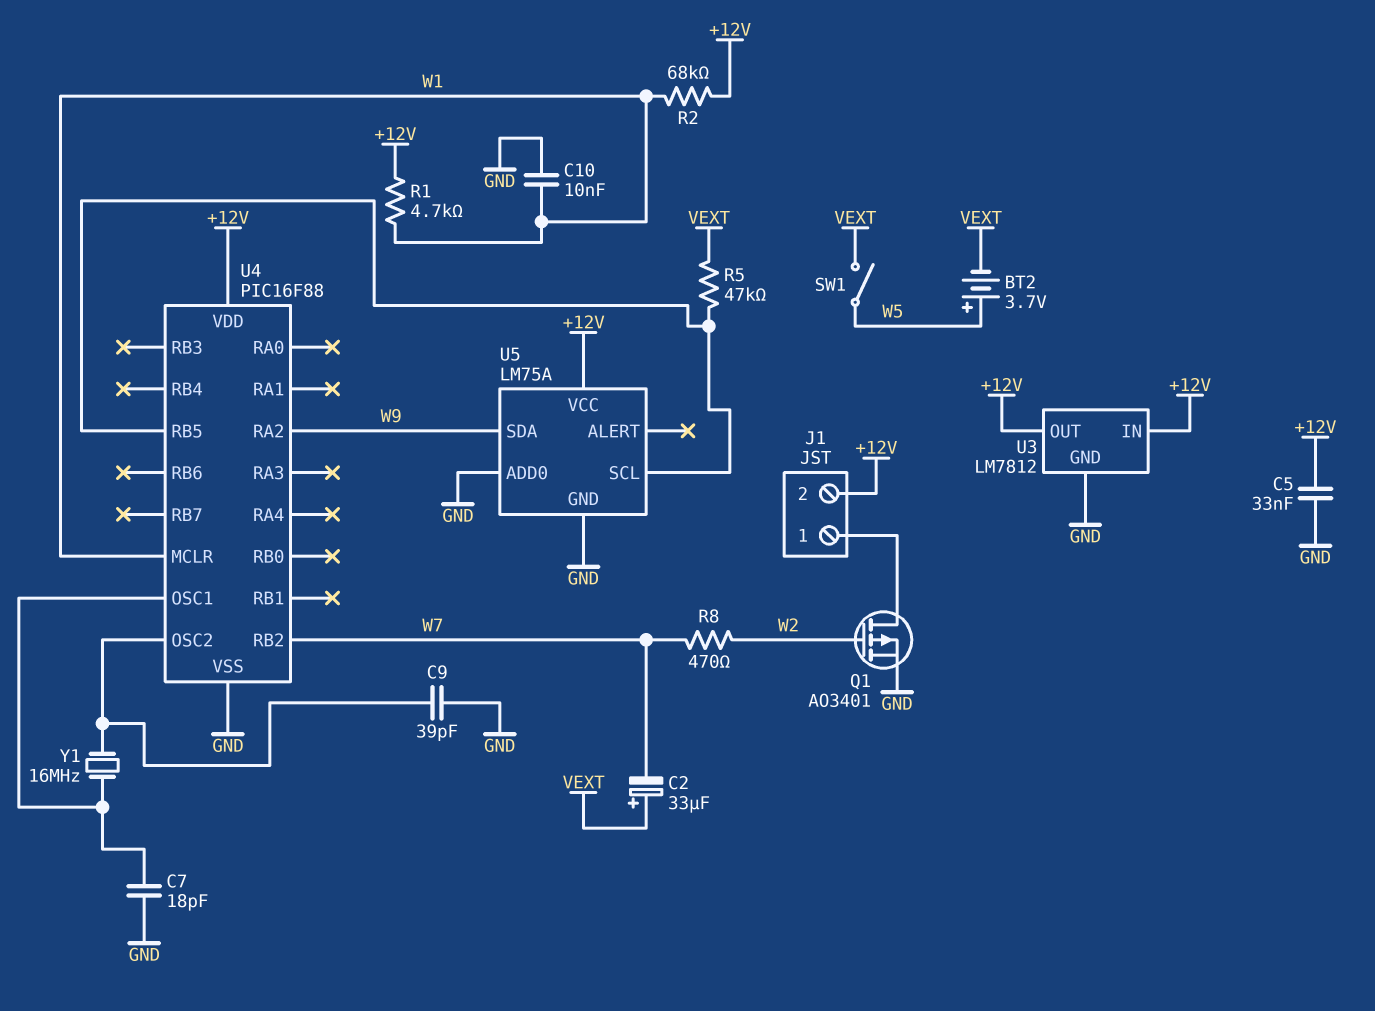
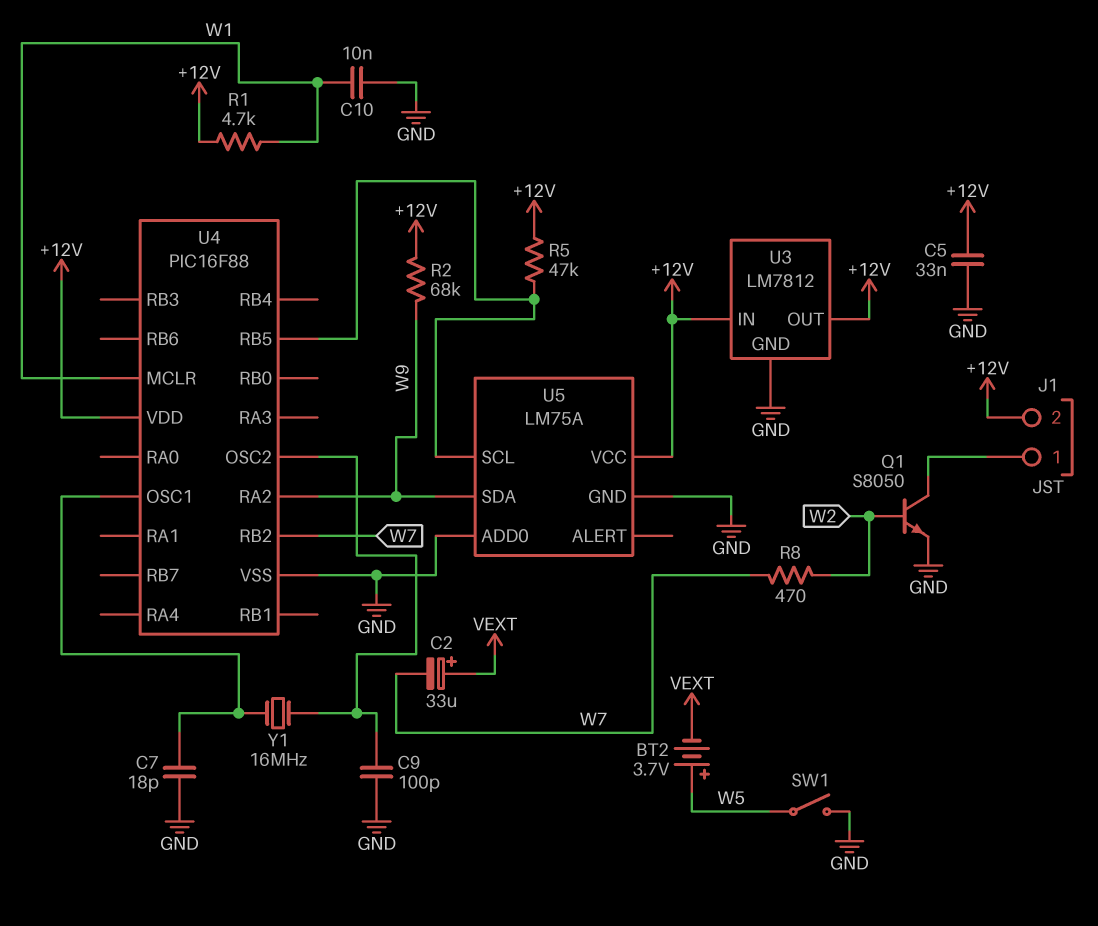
C9: 39pF (GND, U4/OSC2) -> 100pF (GND, U4/OSC2)
Q1: PMOS AO3401 (G W2, D J1/1, S GND) -> NPN S8050 (B W2, C J1/1, E GND)
R2: 68k (+12V, W1) -> 68k (+12V, W9)
R5: 47k (U4/RB5, VEXT) -> 47k (+12V, U4/RB5)
SW1: switch (VEXT, W5) -> switch (GND, W5)

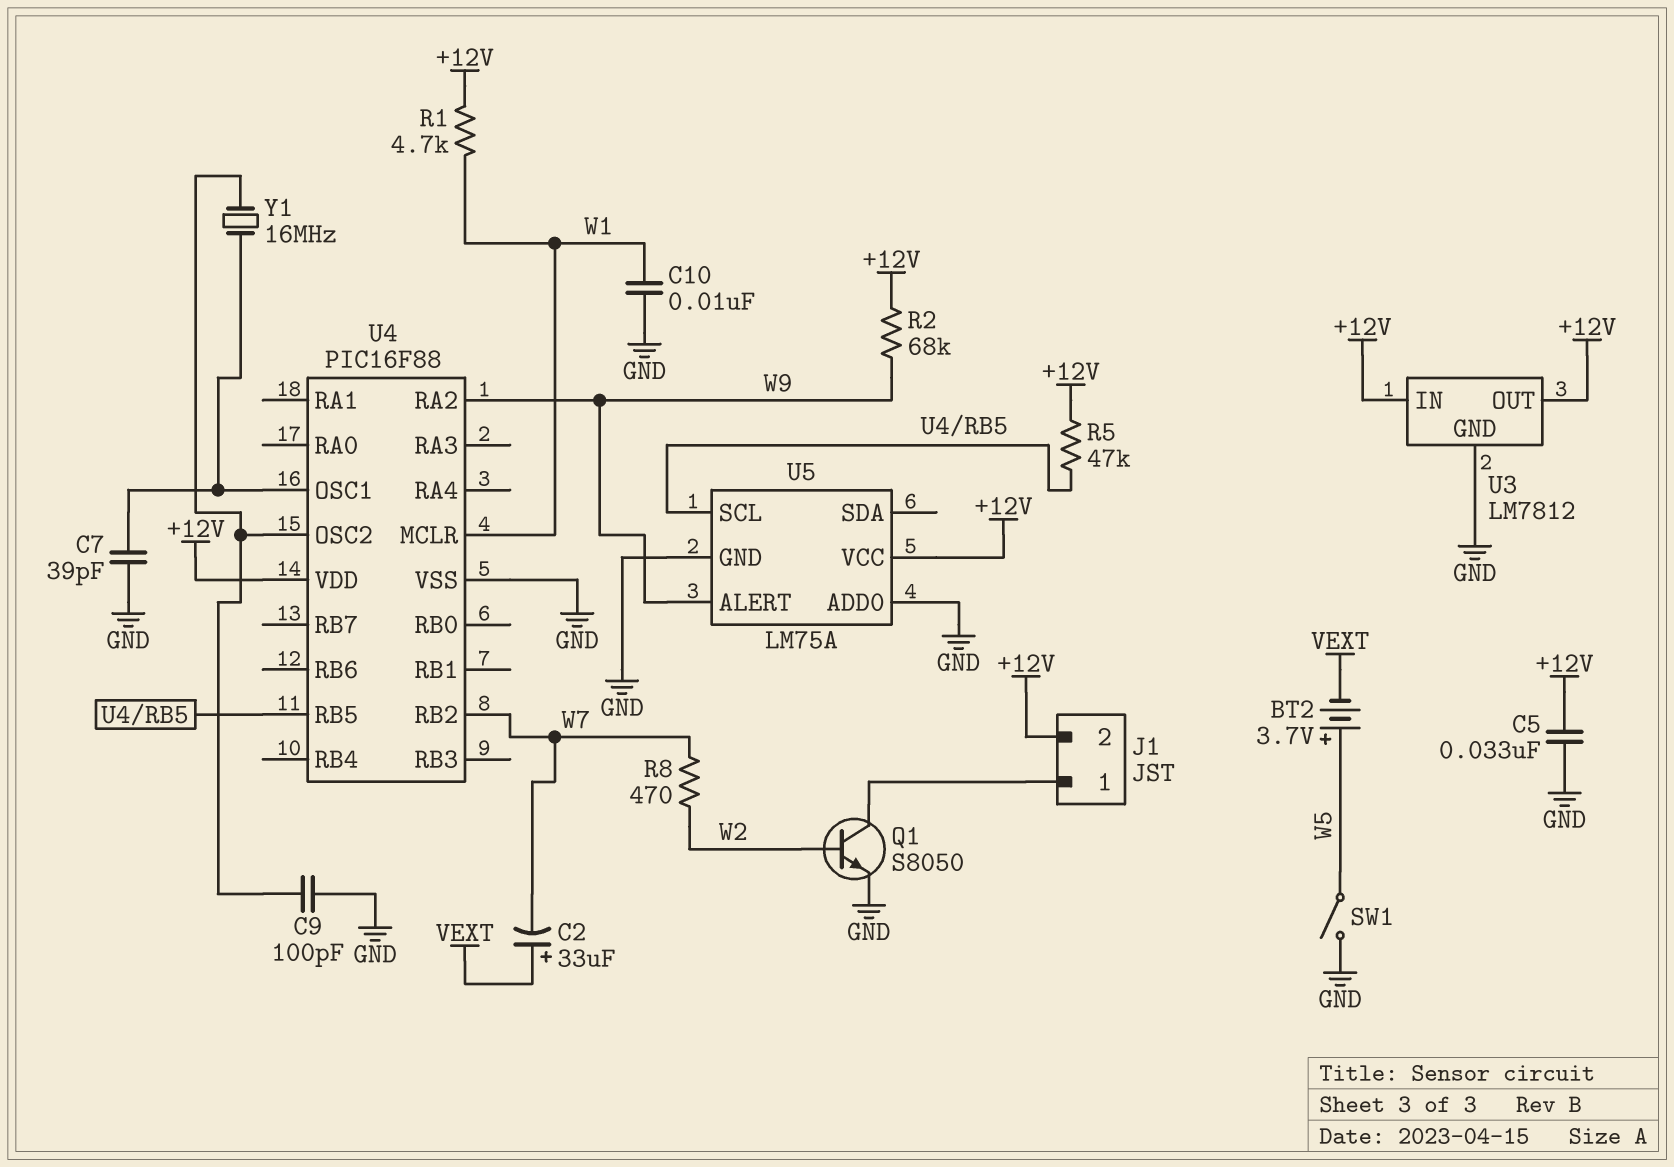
C7: 18pF (GND, U4/OSC1) -> 39pF (GND, U4/OSC1)
U5 pin ALERT: none -> W9
U5 pin SDA: W9 -> none

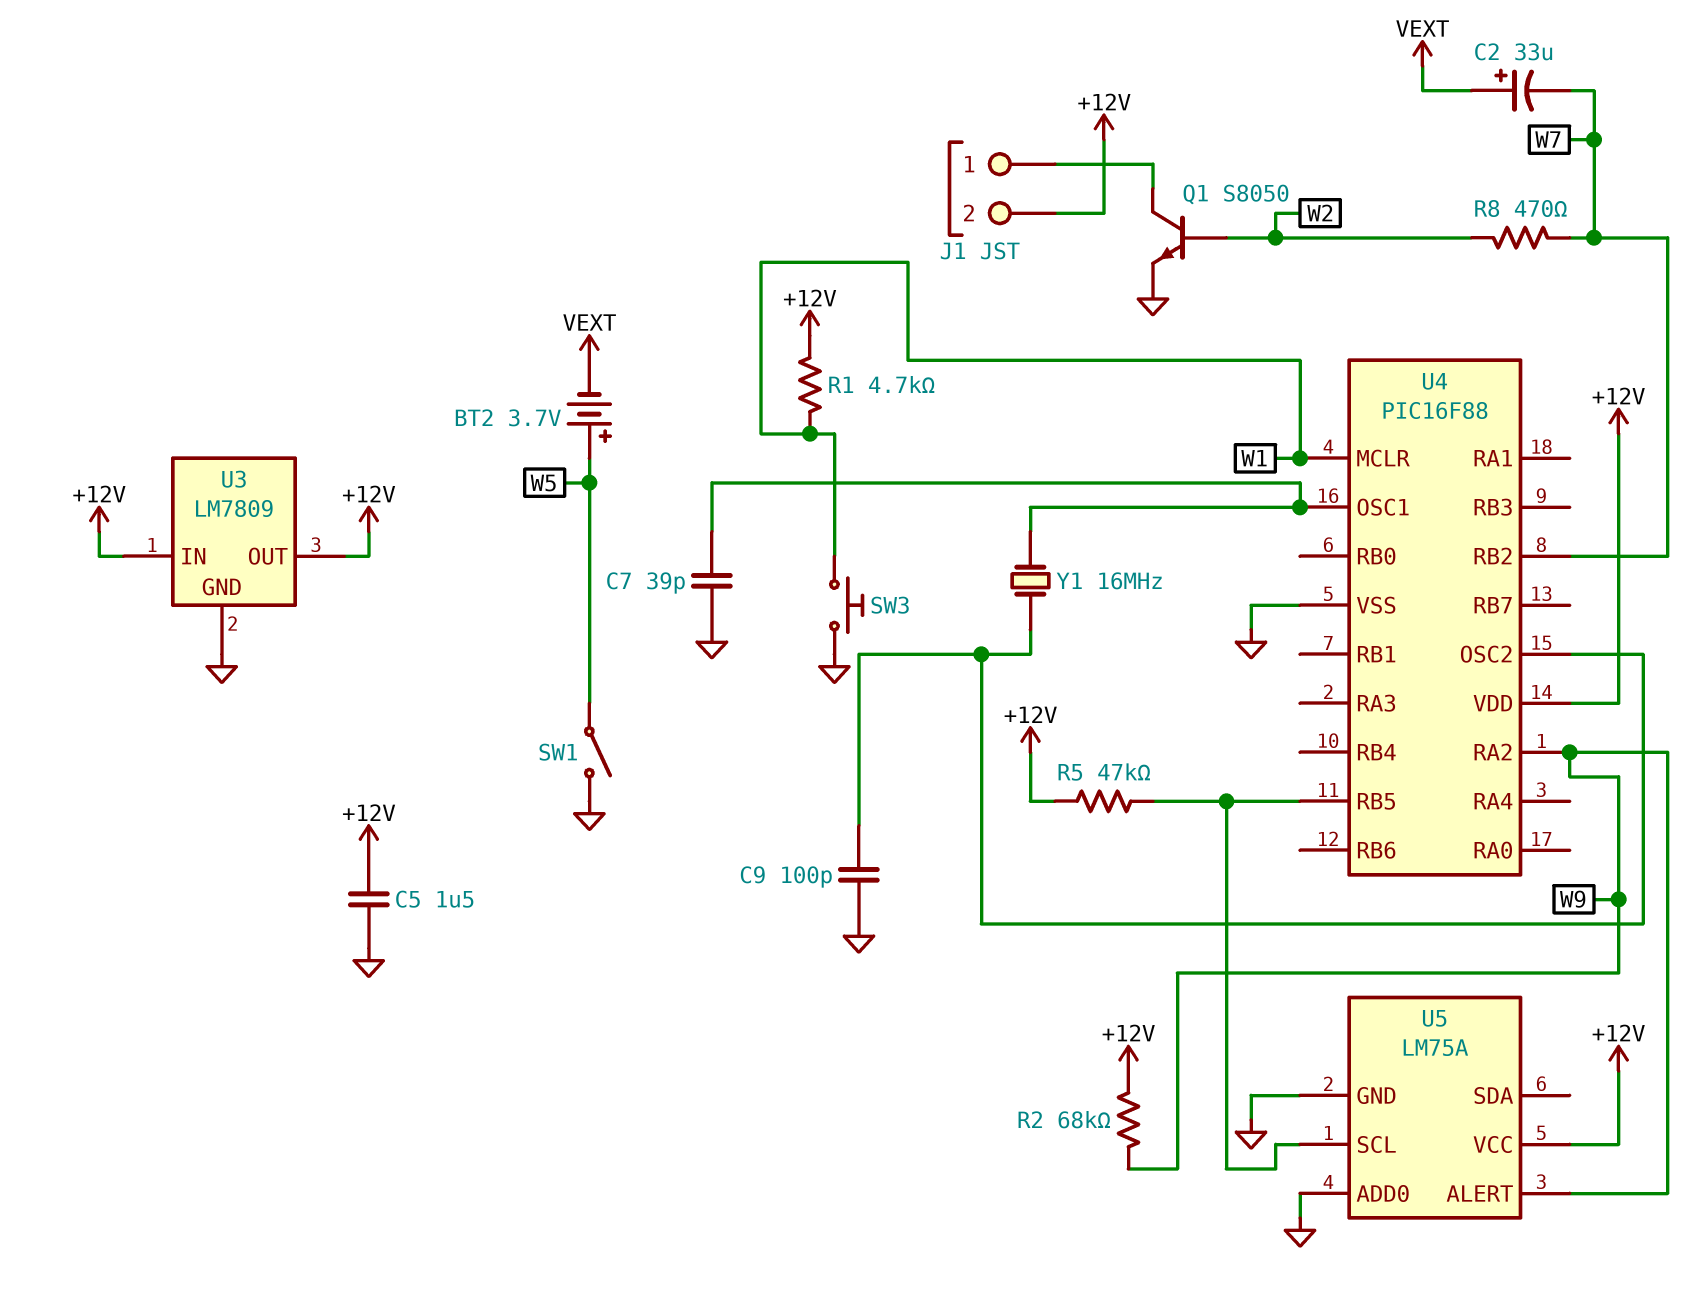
C5: 33nF (+12V, GND) -> 1.5uF (+12V, GND)
C10: 10nF (GND, W1) -> none
SW3: none -> button (GND, W1)
U3: LM7812 -> LM7809

